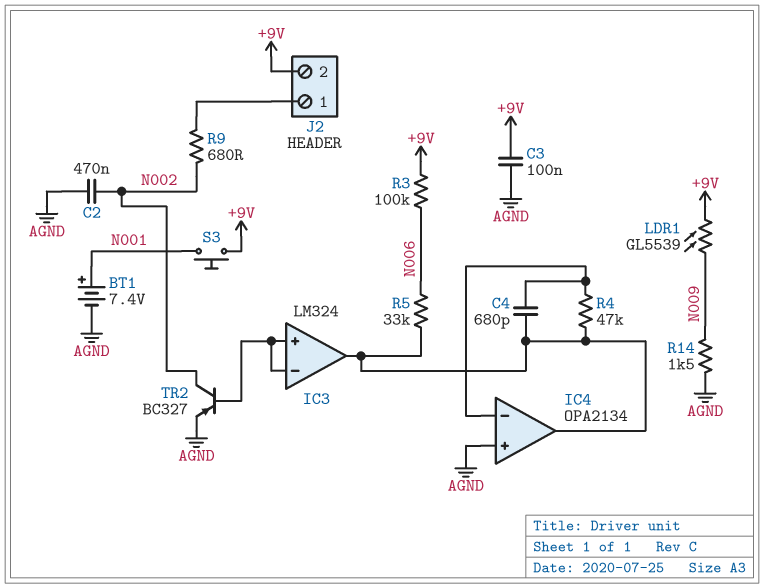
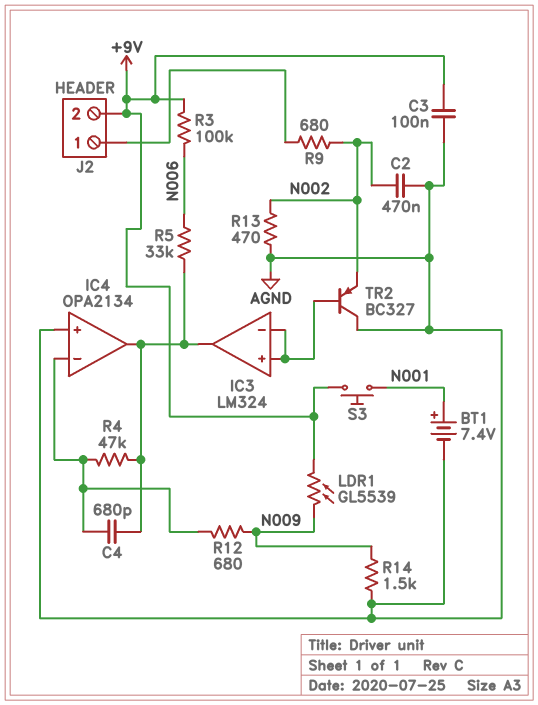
R12: none -> 680 (IC4/in-, N009)
R13: none -> 470 (AGND, N002)
TR2: PNP BC327 (B IC3/in+, C N002, E AGND) -> PNP BC327 (B IC3/in+, C AGND, E N002)

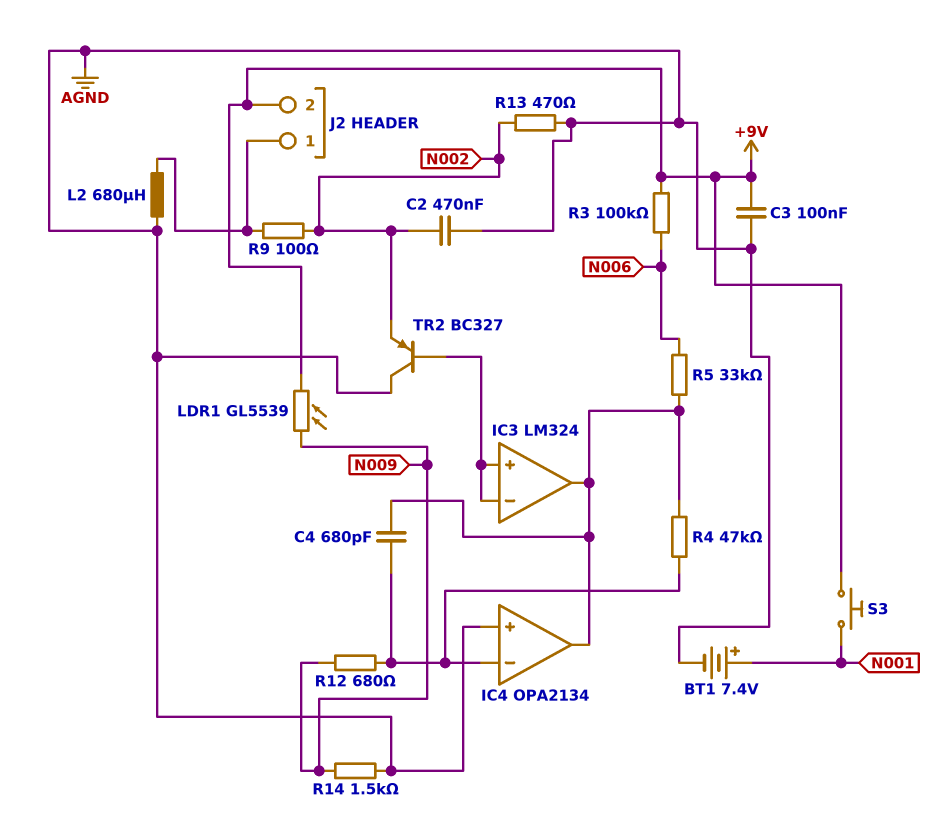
L2: none -> 680uH (AGND, J2/1)
R9: 680 (J2/1, N002) -> 100 (J2/1, N002)

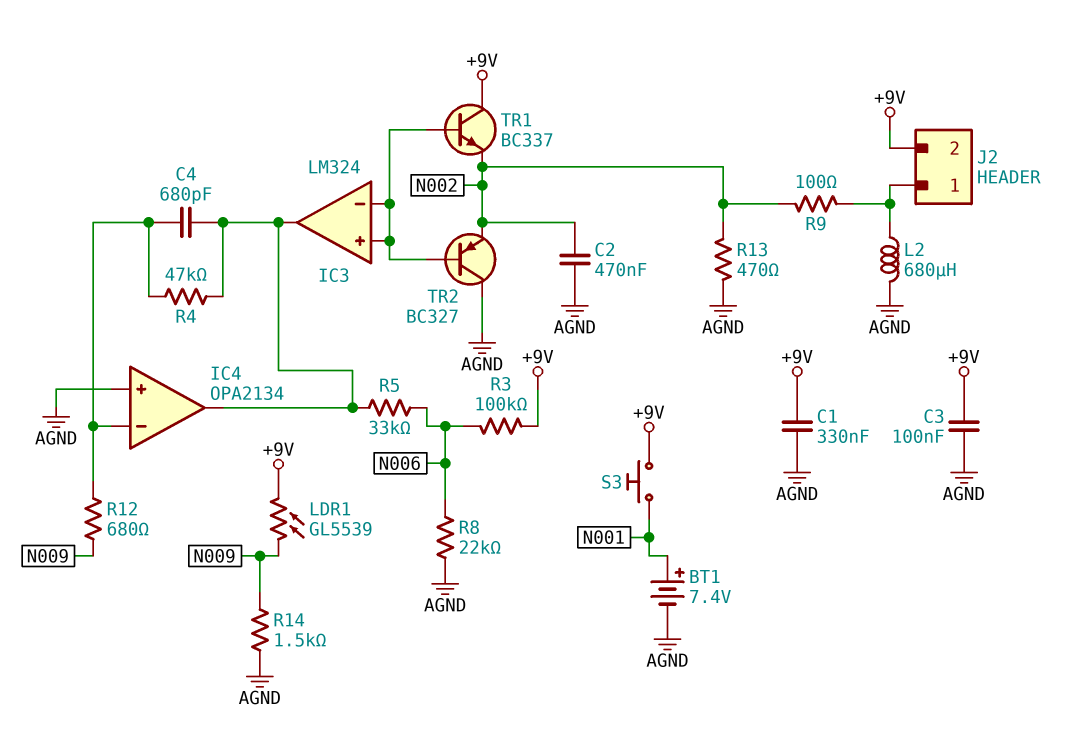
C1: none -> 330nF (+9V, AGND)
R8: none -> 22k (AGND, N006)
TR1: none -> NPN BC337 (B IC3/in+, C +9V, E N002)

